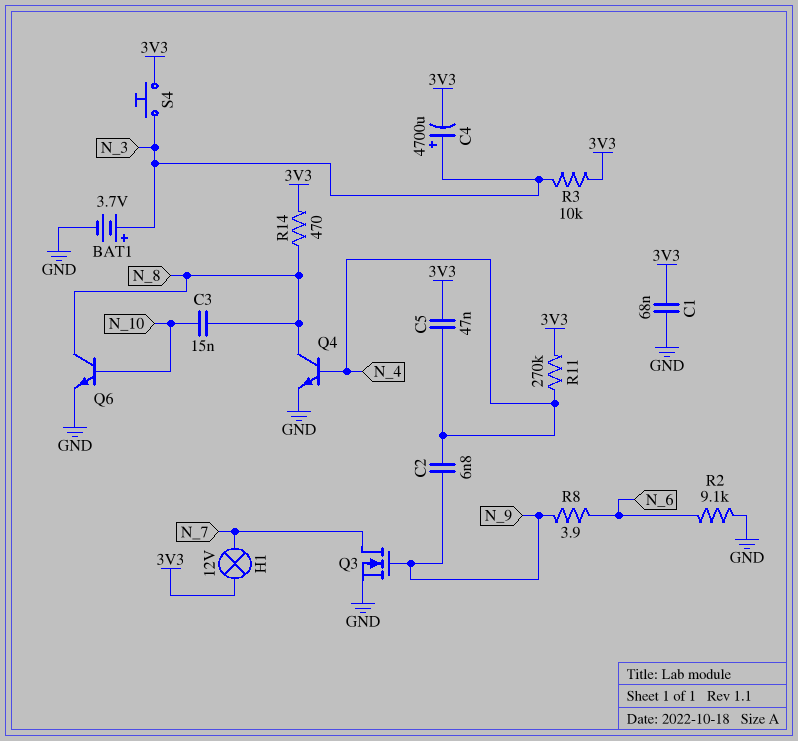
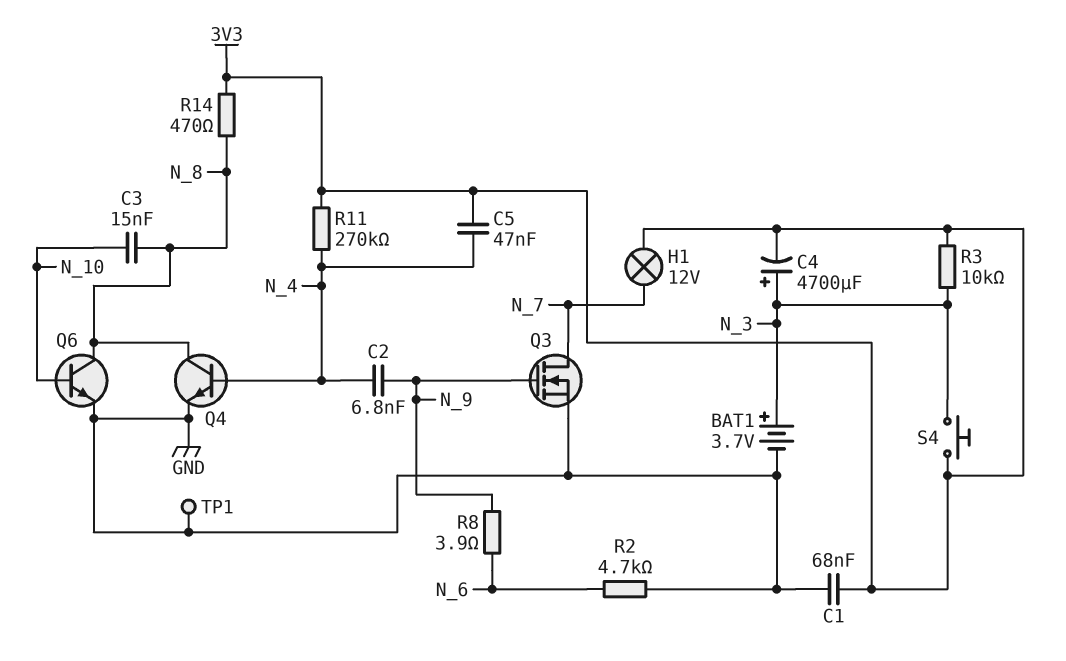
R2: 9.1k (GND, N_6) -> 4.7k (GND, N_6)
TP1: none -> test point (GND)

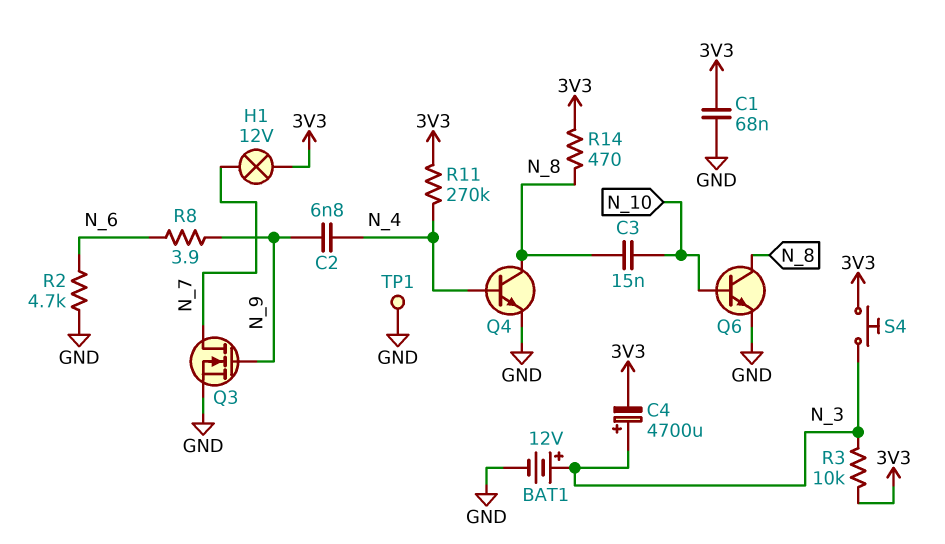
BAT1: 3.7V (plus N_3, minus GND) -> 12V (plus N_3, minus GND)
C5: 47nF (3V3, N_4) -> none

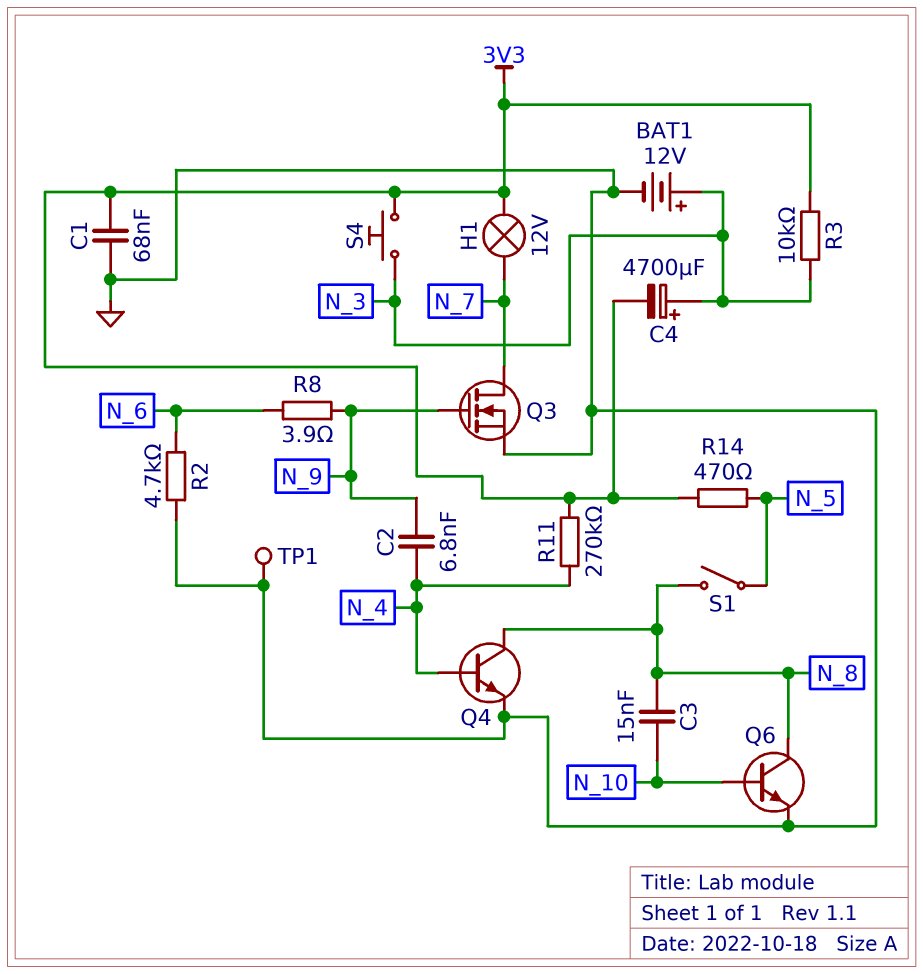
R14: 470 (3V3, N_8) -> 470 (3V3, N_5)
S1: none -> switch (N_5, N_8)

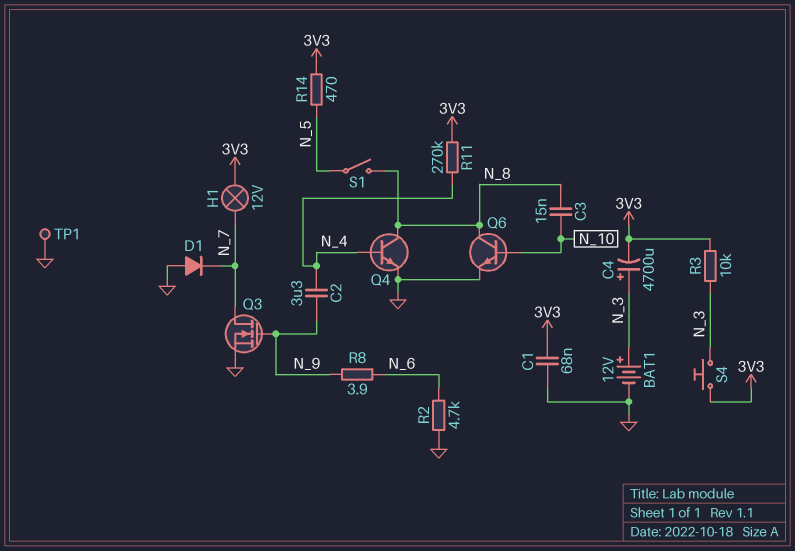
C2: 6.8nF (N_4, N_9) -> 3.3uF (N_4, N_9)
D1: none -> diode (A GND, K N_7)

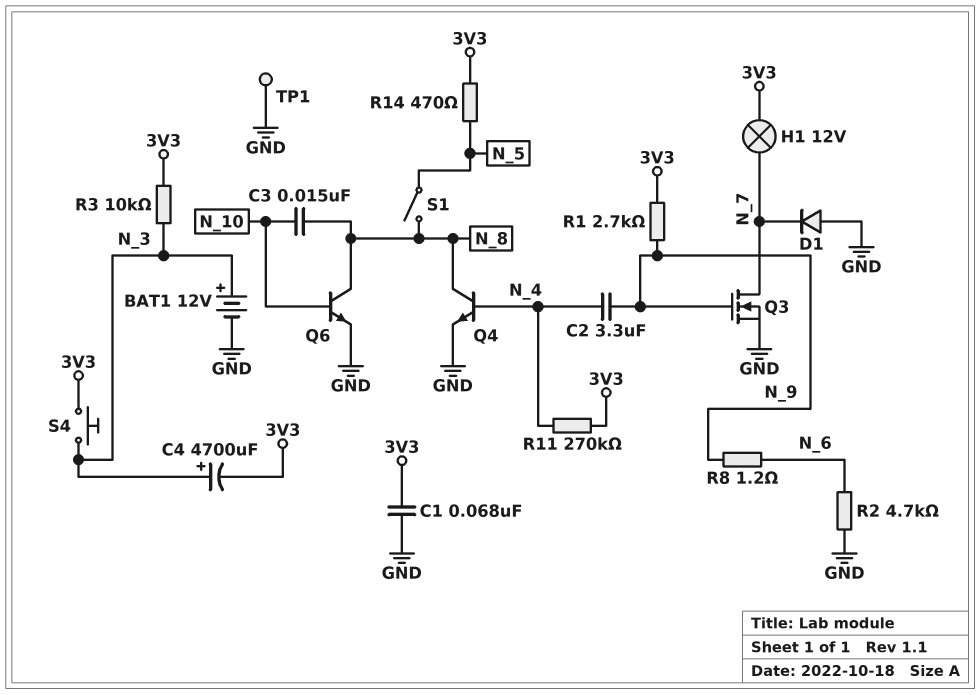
R1: none -> 2.7k (3V3, N_9)
R8: 3.9 (N_6, N_9) -> 1.2 (N_6, N_9)

